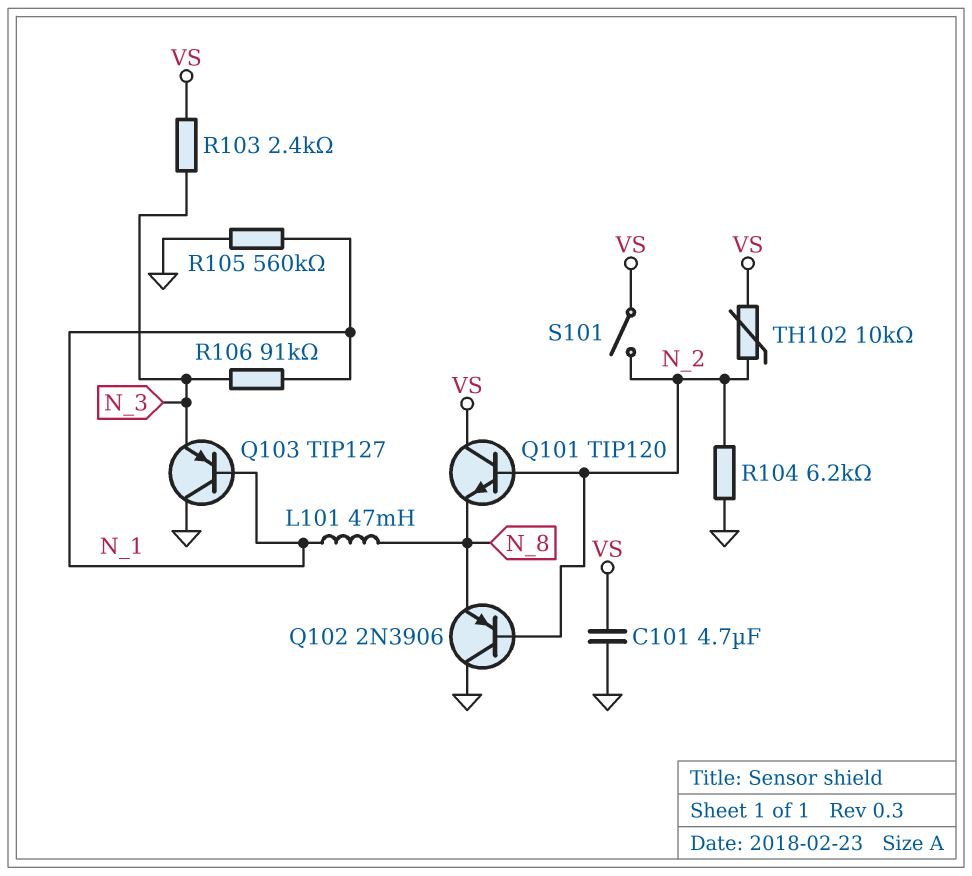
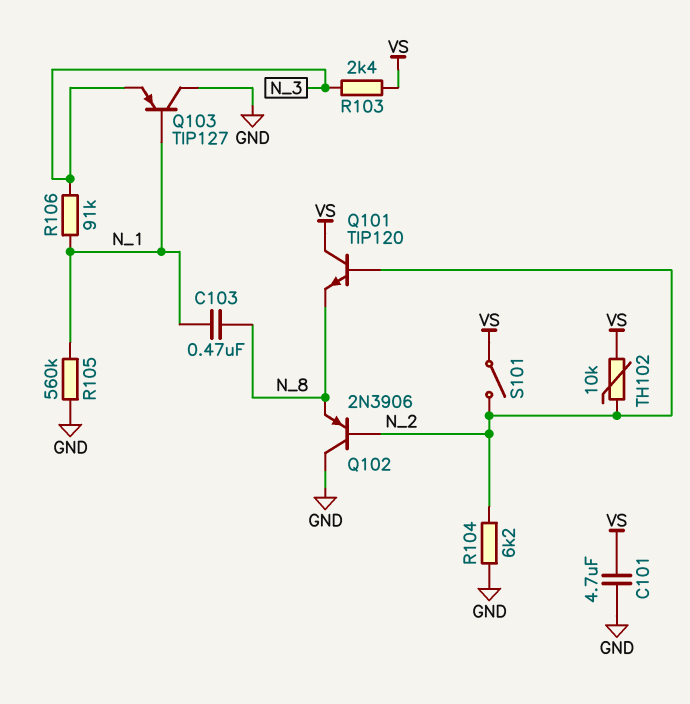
C103: none -> 470nF (N_1, N_8)
L101: 47mH (N_1, N_8) -> none

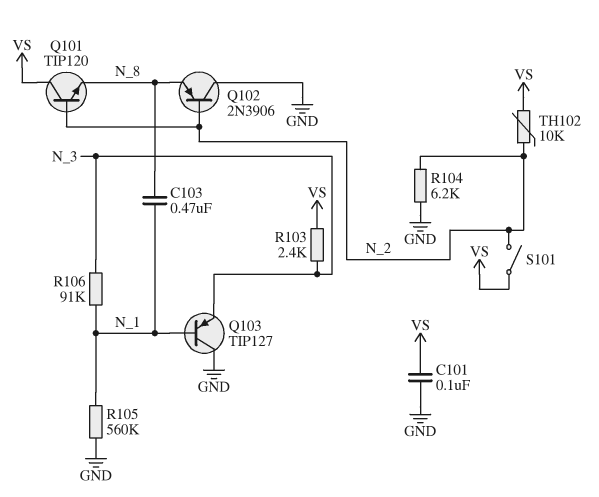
C101: 4.7uF (GND, VS) -> 100nF (GND, VS)

